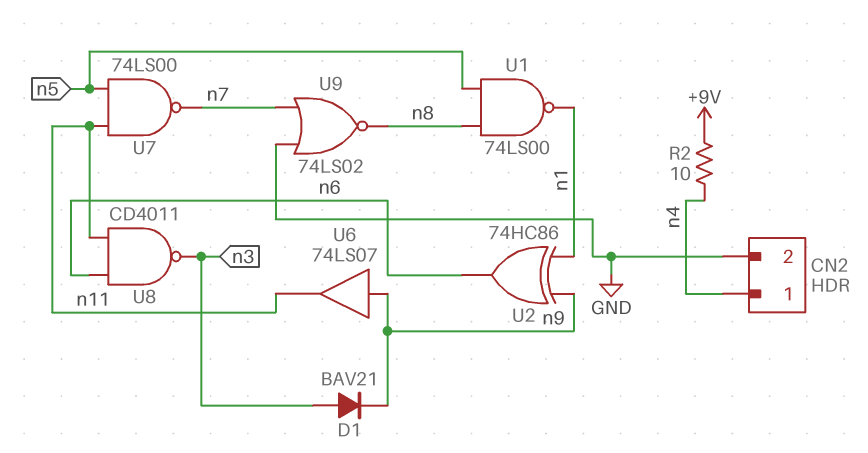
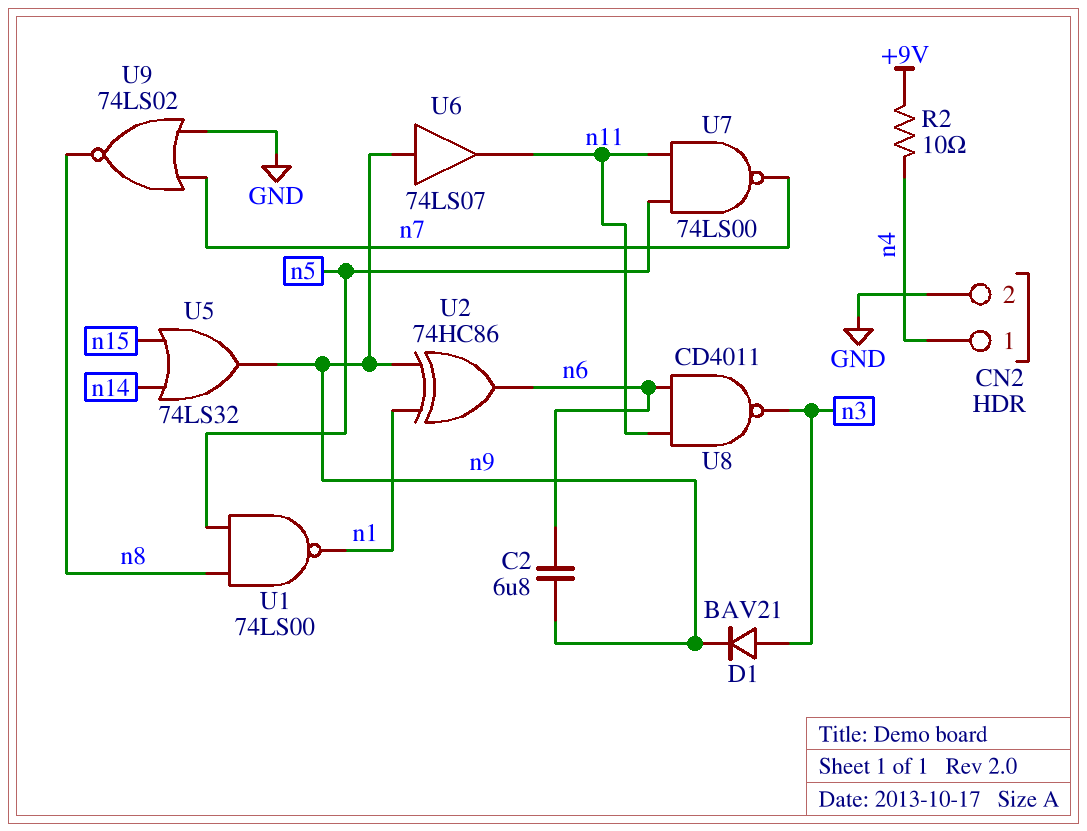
C2: none -> 6.8uF (n6, n9)
U5: none -> OR 74LS32 (in n14, in n15, out n9)

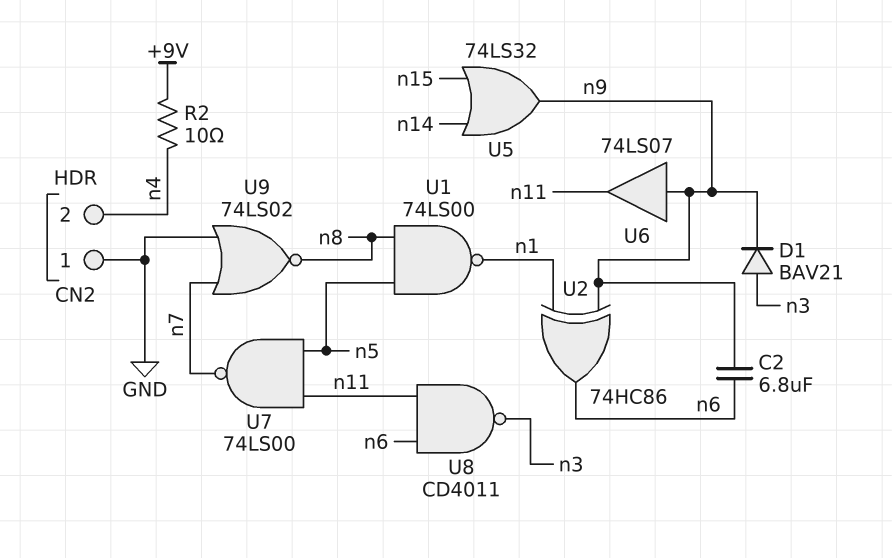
CN2 pin 1: n4 -> GND
CN2 pin 2: GND -> n4

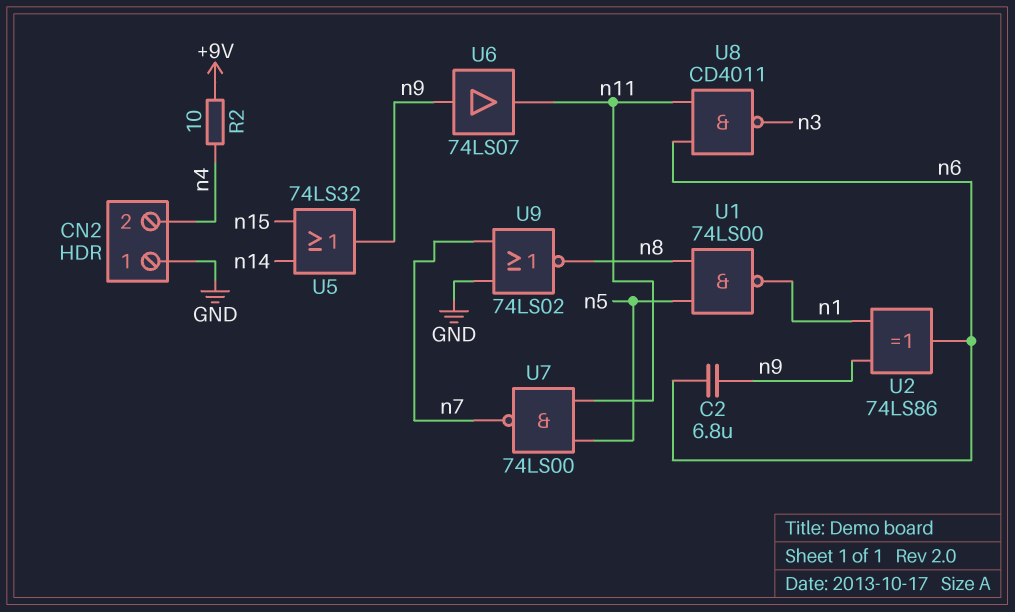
D1: diode BAV21 (A n3, K n9) -> none
U2: XOR 74HC86 (in n1, in n9, out n6) -> XOR 74LS86 (in n1, in n9, out n6)

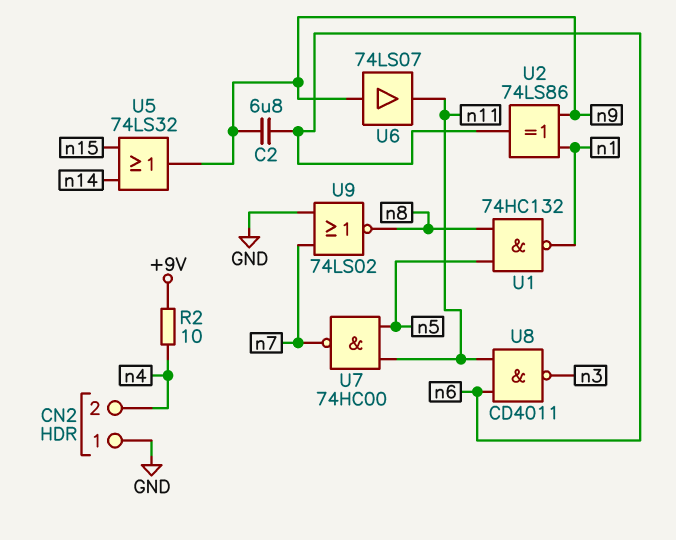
U1: NAND 74LS00 (in n5, in n8, out n1) -> NAND 74HC132 (in n5, in n8, out n1)
U7: NAND 74LS00 (in n5, in n11, out n7) -> NAND 74HC00 (in n5, in n11, out n7)

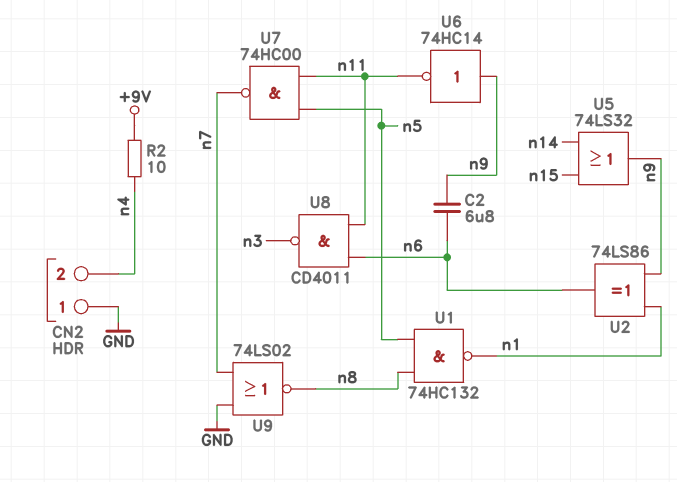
U6: buffer 74LS07 (in n9, out n11) -> NOT 74HC14 (in n9, out n11)

